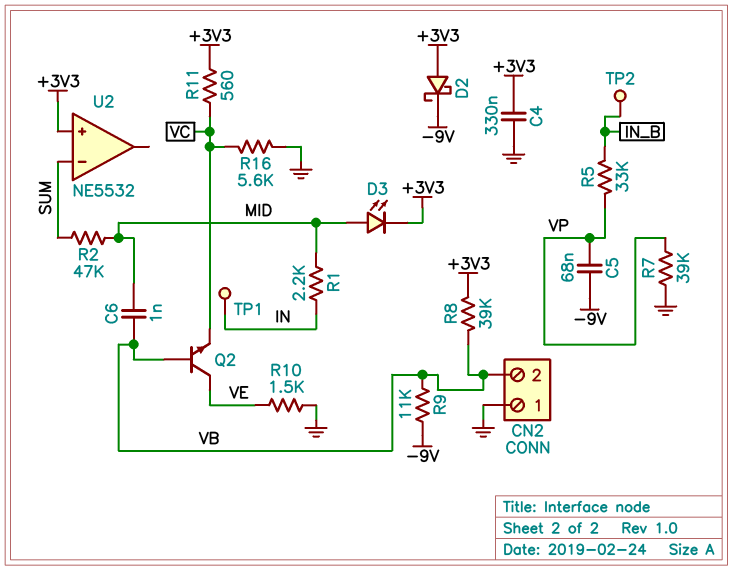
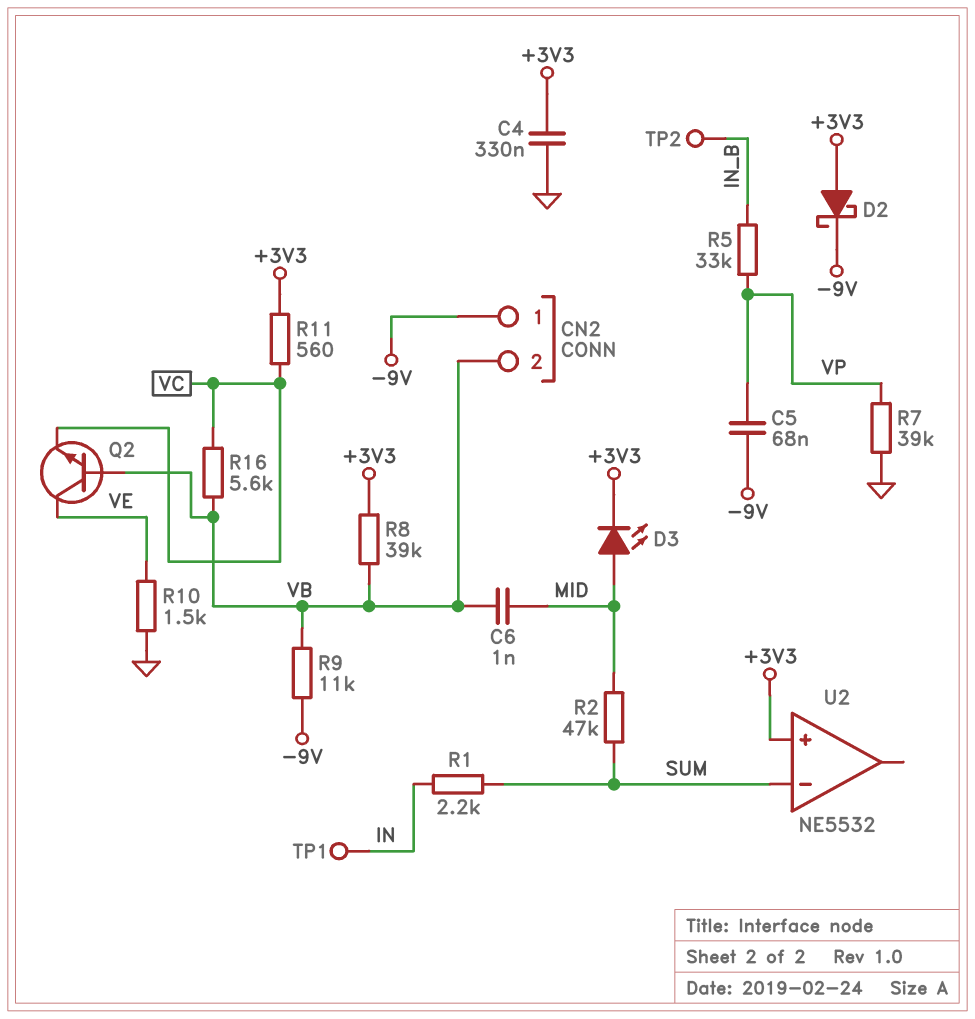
CN2 pin 1: GND -> -9V
R1: 2.2k (IN, MID) -> 2.2k (IN, SUM)
R16: 5.6k (GND, VC) -> 5.6k (VB, VC)

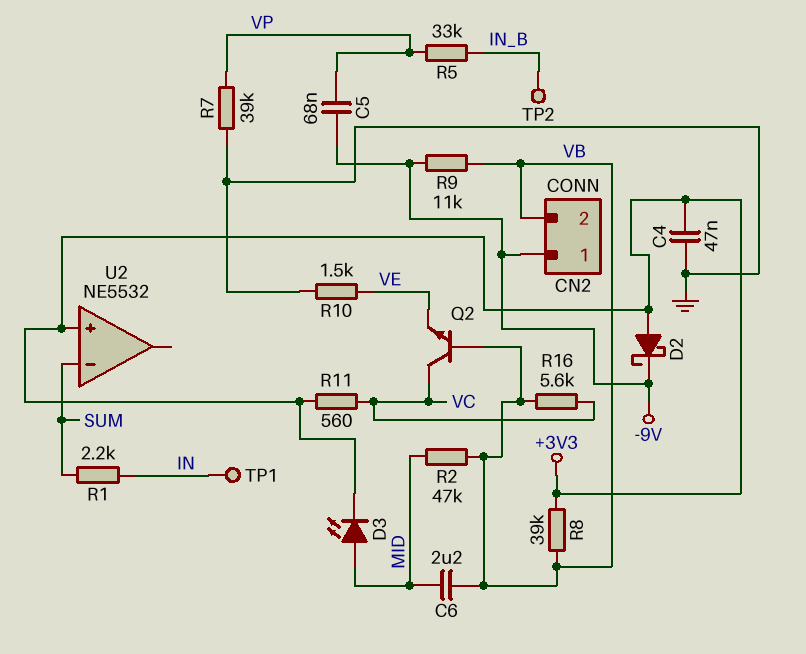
C4: 330nF (+3V3, GND) -> 47nF (+3V3, GND)
C6: 1nF (MID, VB) -> 2.2uF (MID, VB)
Q2: NPN (B VB, C VE, E VC) -> NPN (B VB, C VC, E VE)
R2: 47k (MID, SUM) -> 47k (MID, VB)

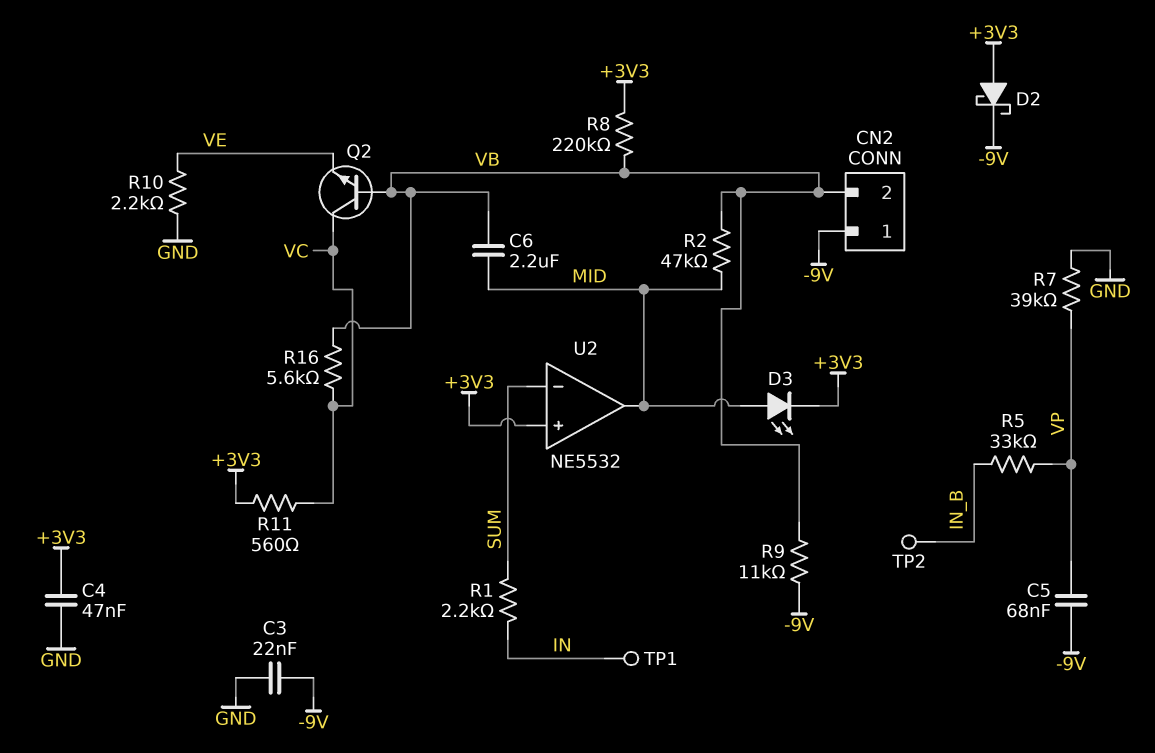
C3: none -> 22nF (-9V, GND)
R8: 39k (+3V3, VB) -> 220k (+3V3, VB)
R10: 1.5k (GND, VE) -> 2.2k (GND, VE)
U2 pin out: none -> MID

